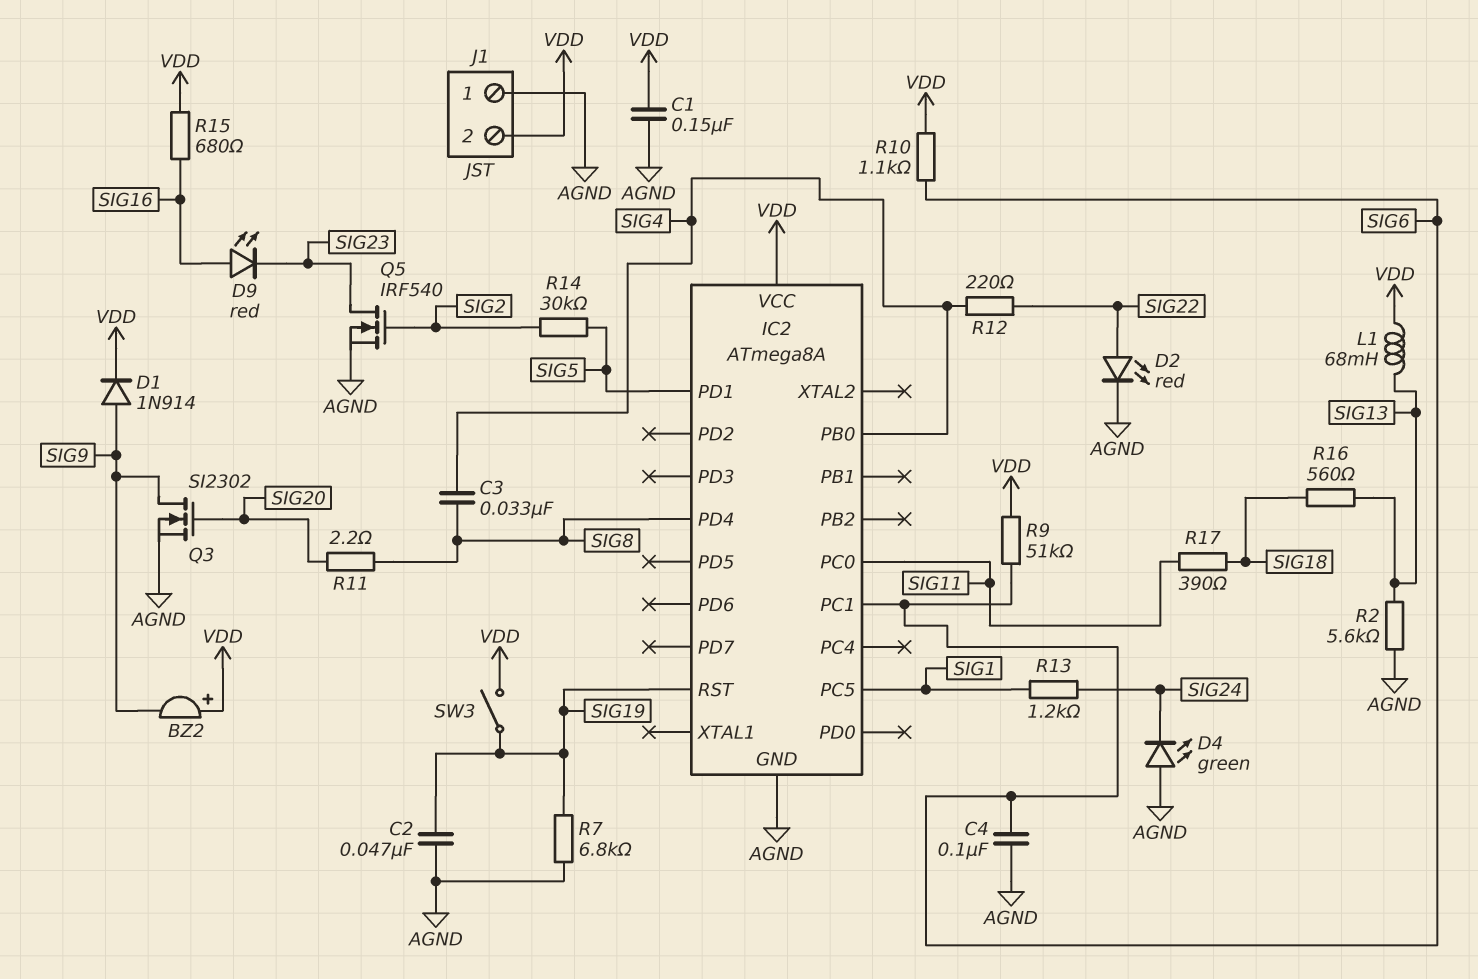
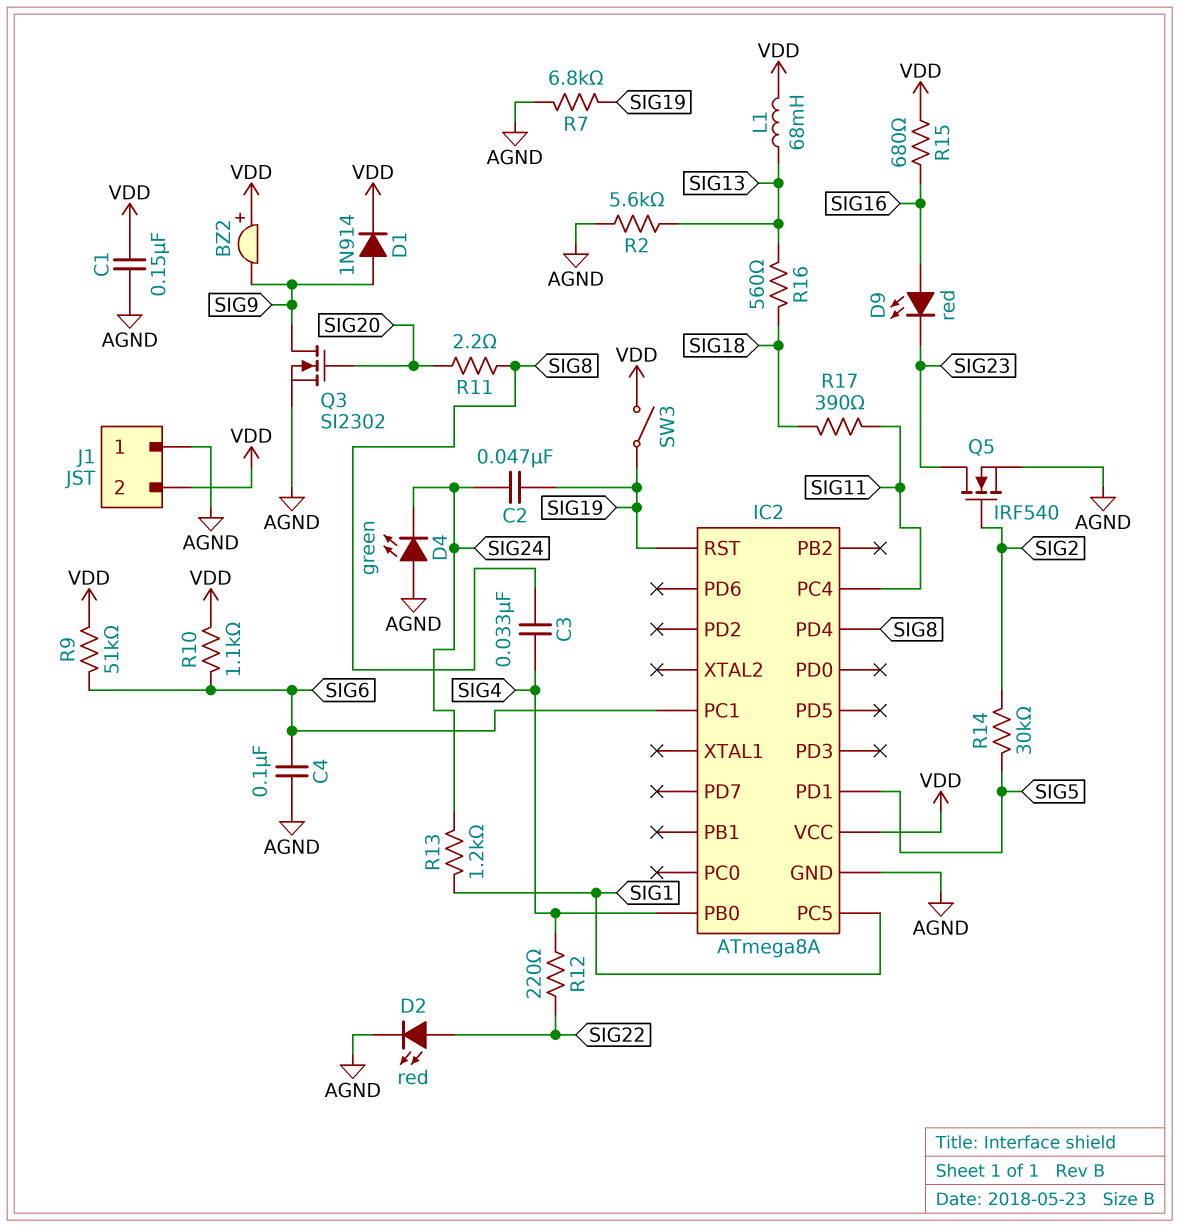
C2: 47nF (AGND, SIG19) -> 47nF (SIG19, SIG24)
IC2 pin PC0: SIG11 -> none
IC2 pin PC4: none -> SIG11

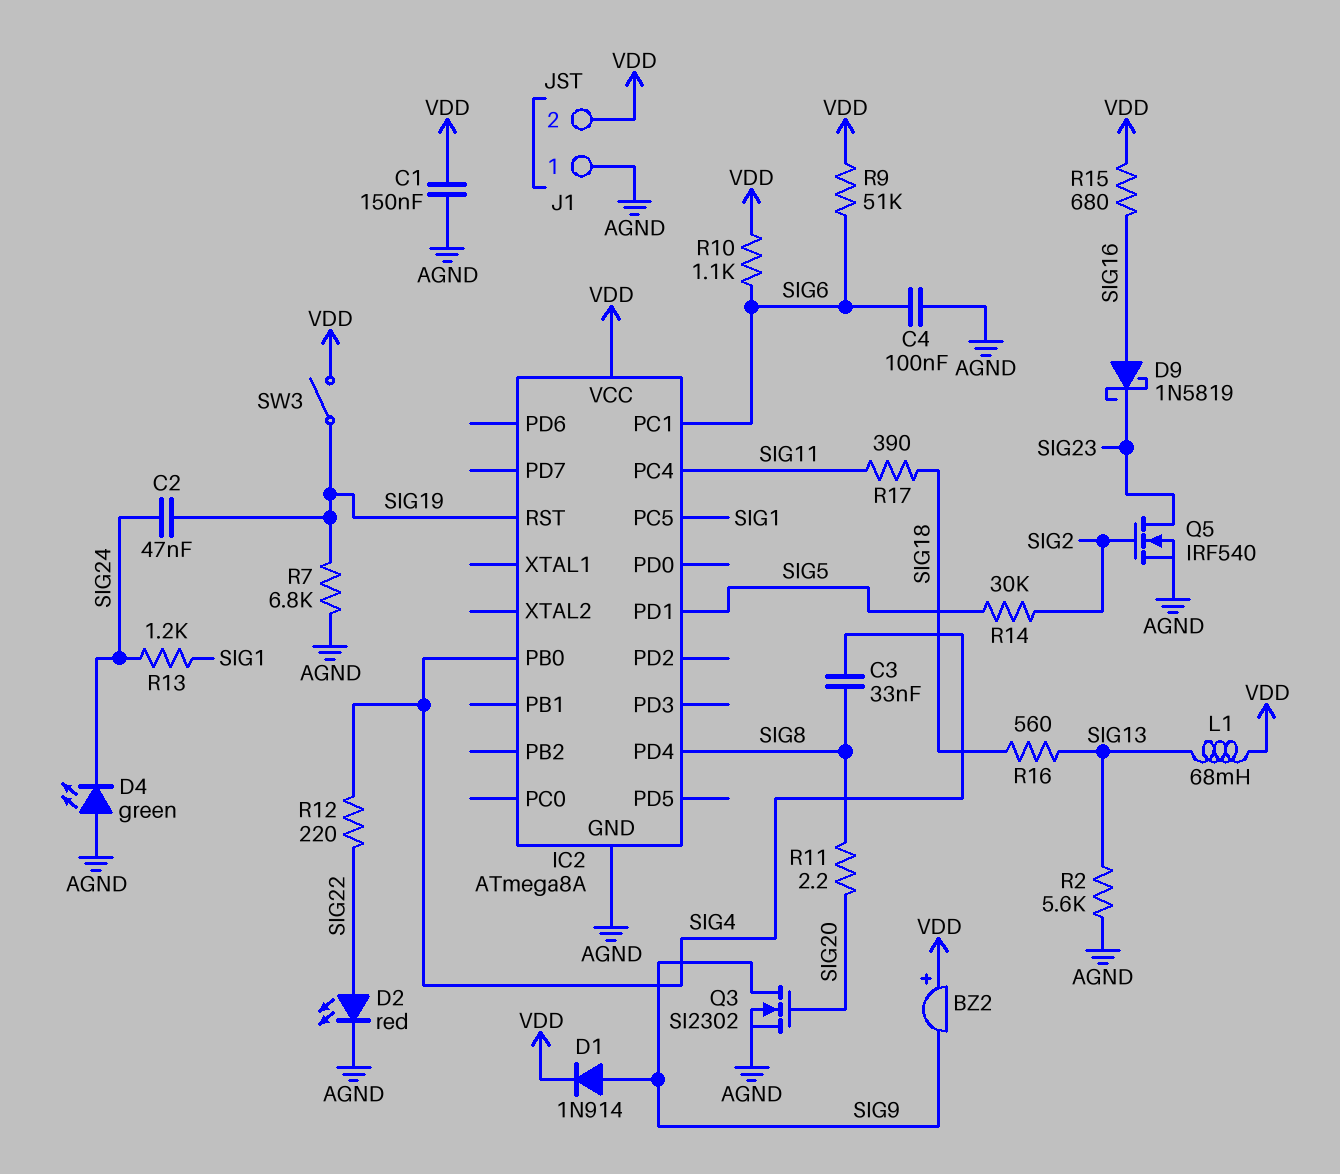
D9: LED red (A SIG16, K SIG23) -> schottky 1N5819 (A SIG16, K SIG23)

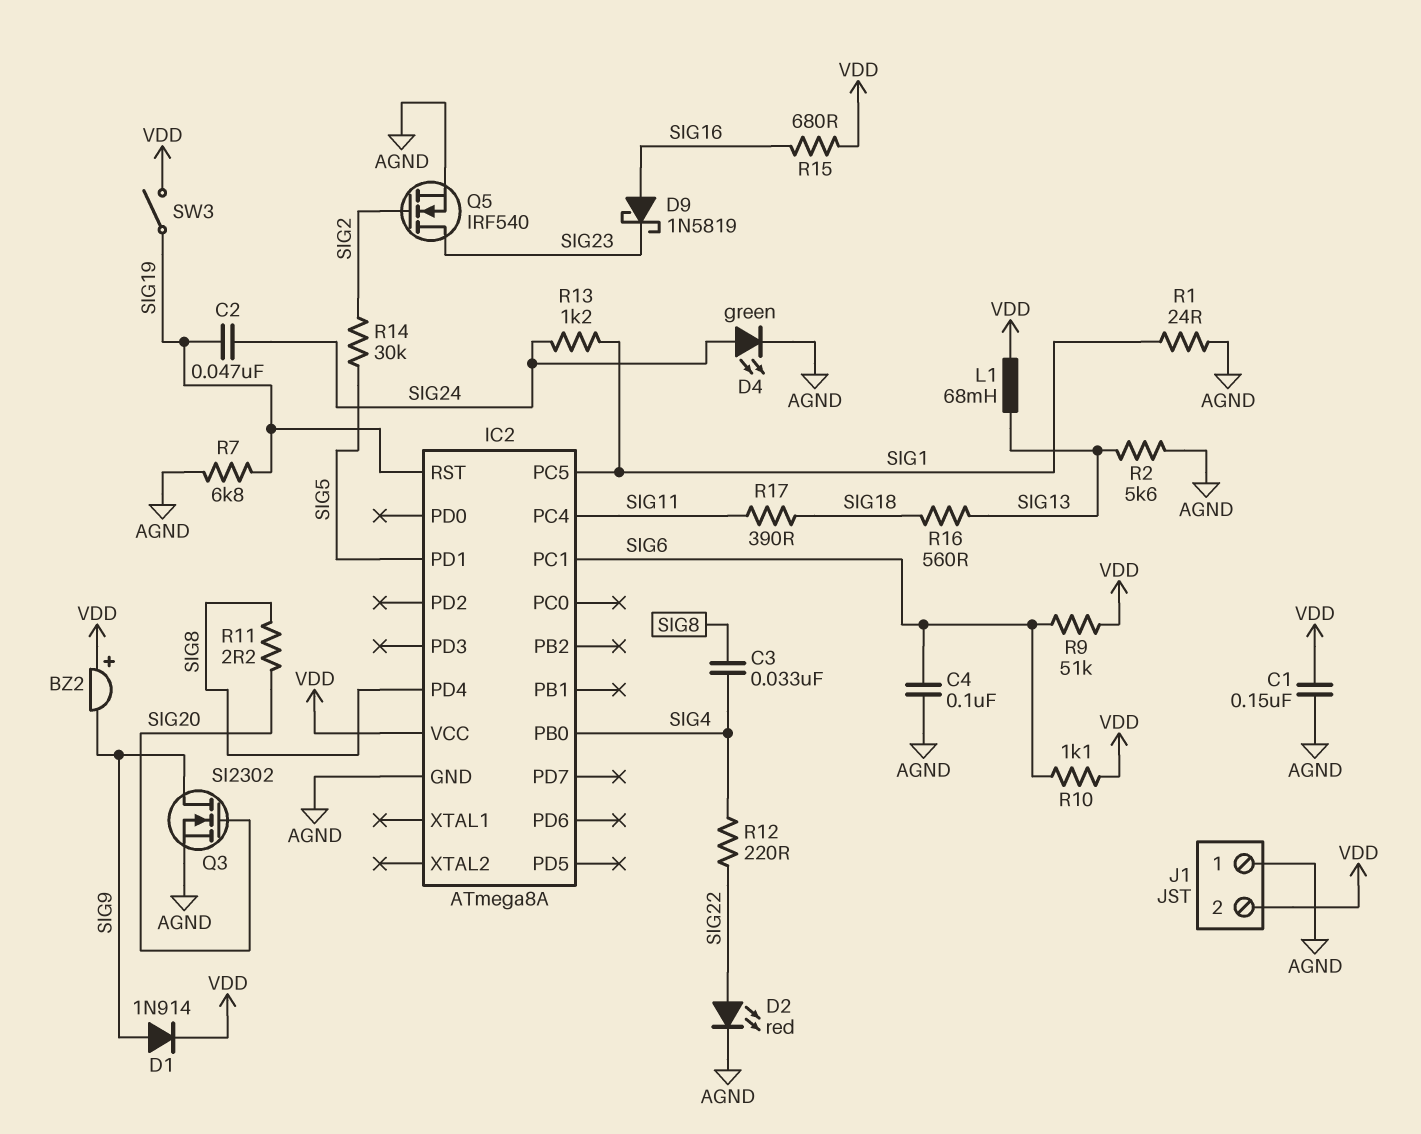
D4: LED green (A AGND, K SIG24) -> LED green (A SIG24, K AGND)
R1: none -> 24 (AGND, SIG1)

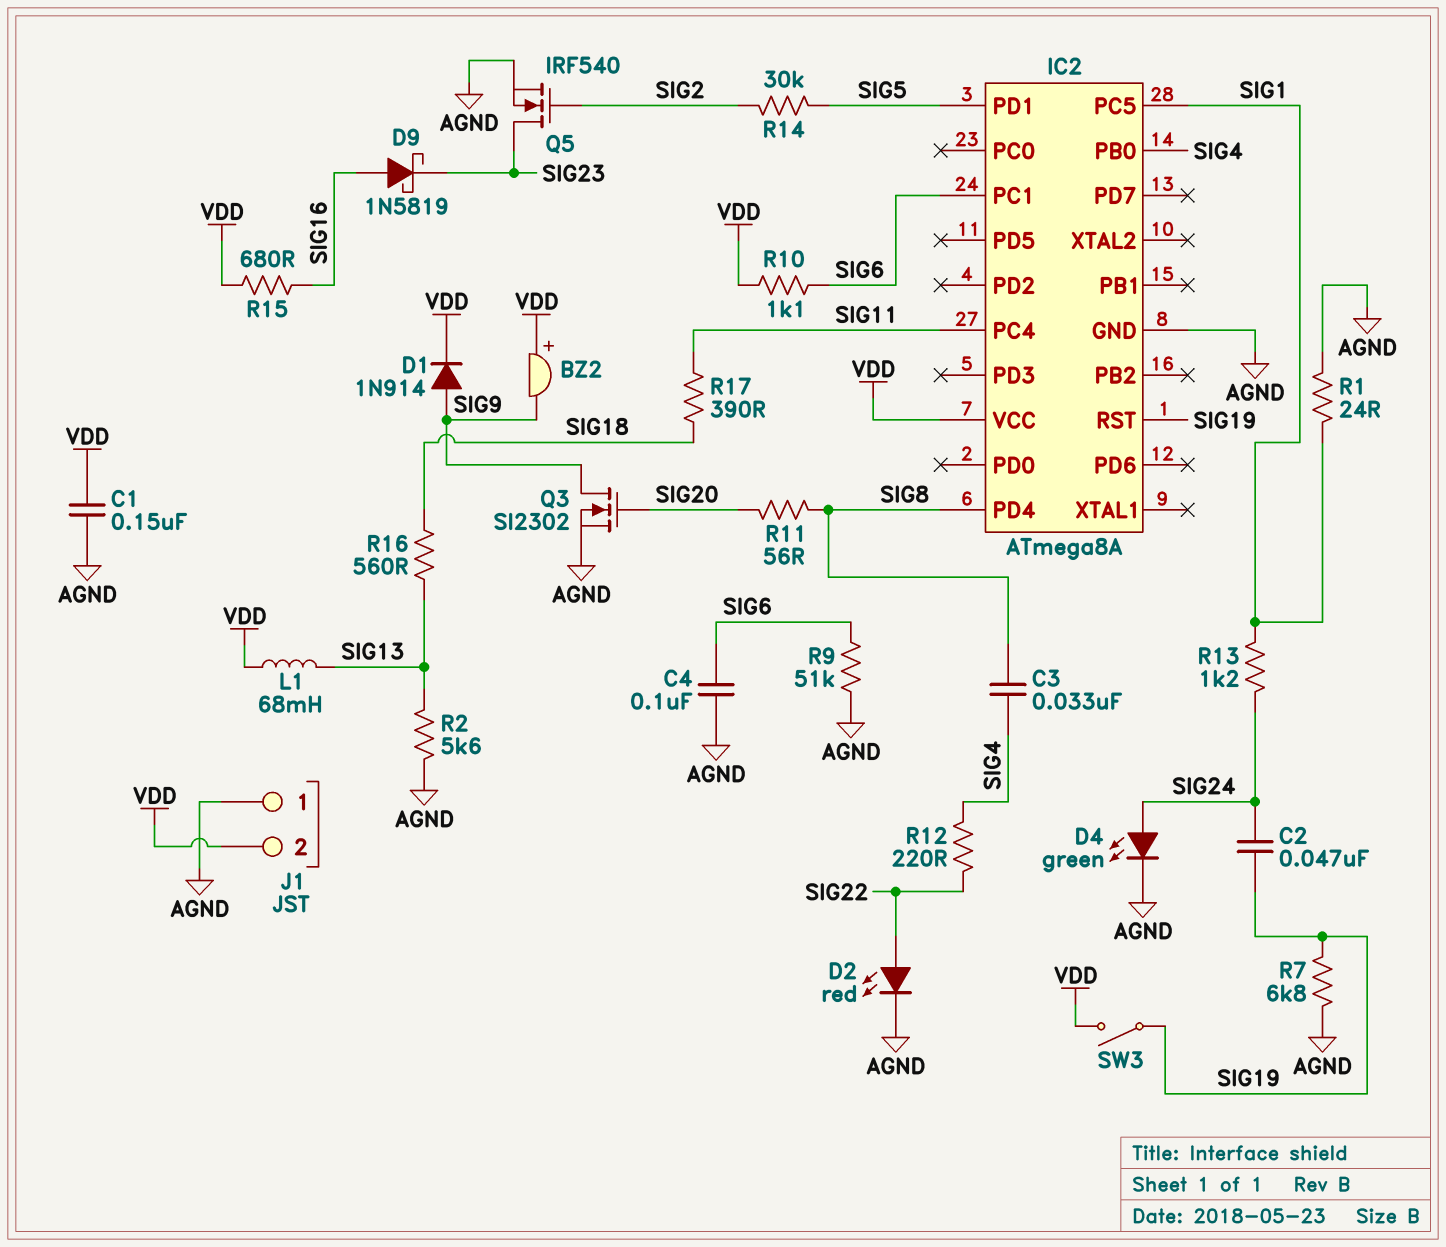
R9: 51k (SIG6, VDD) -> 51k (AGND, SIG6)
R11: 2.2 (SIG8, SIG20) -> 56 (SIG8, SIG20)

